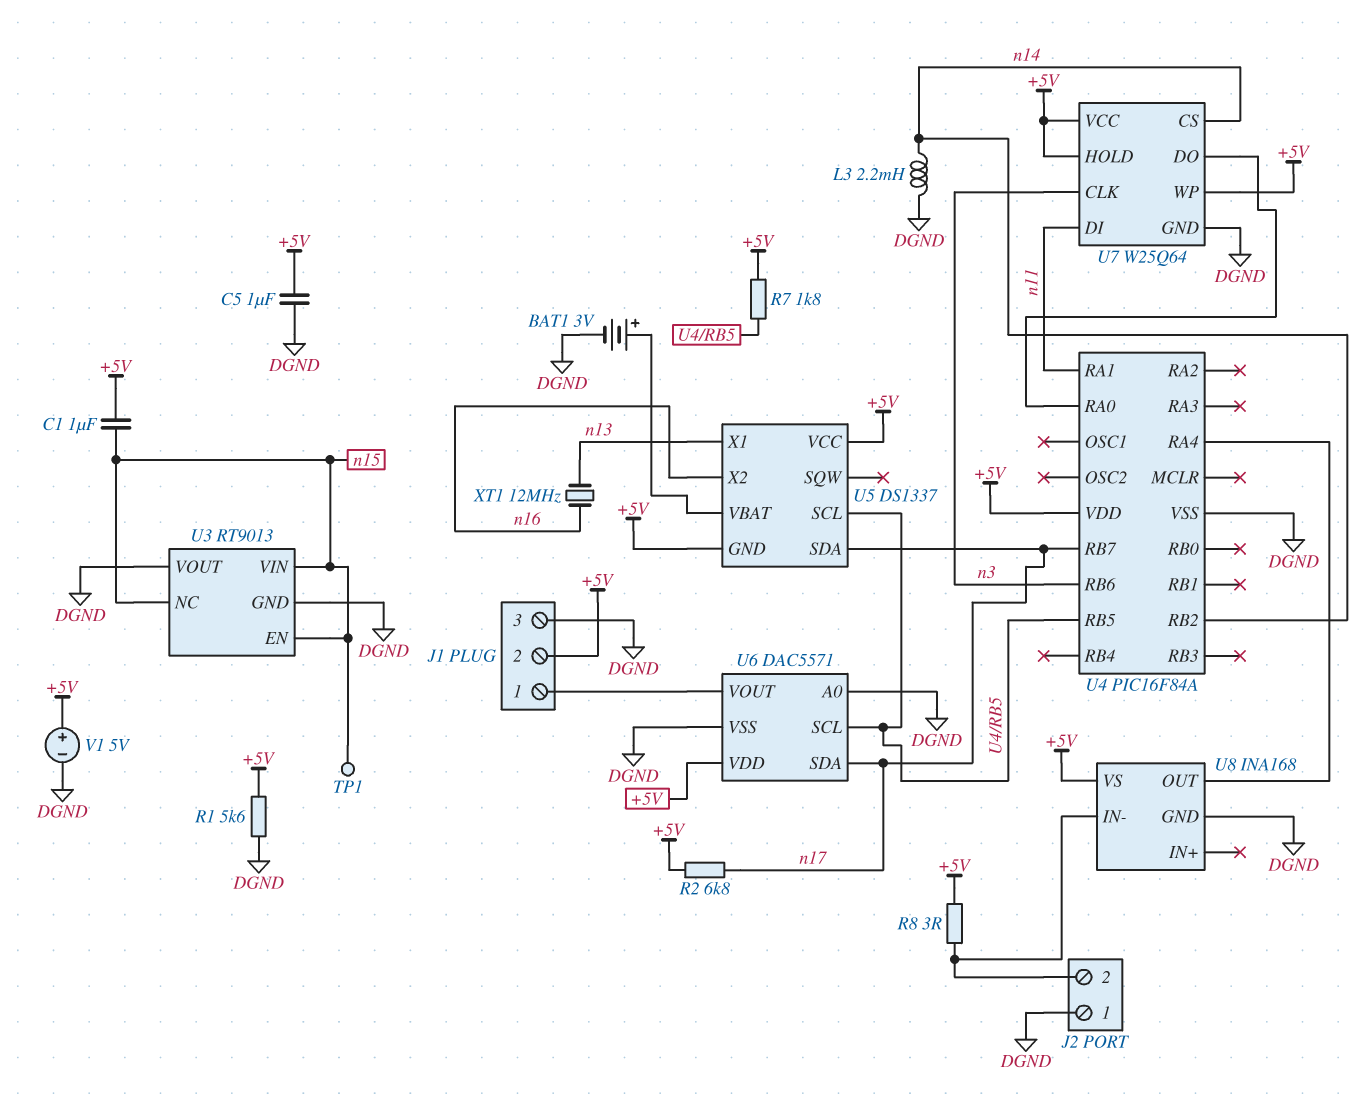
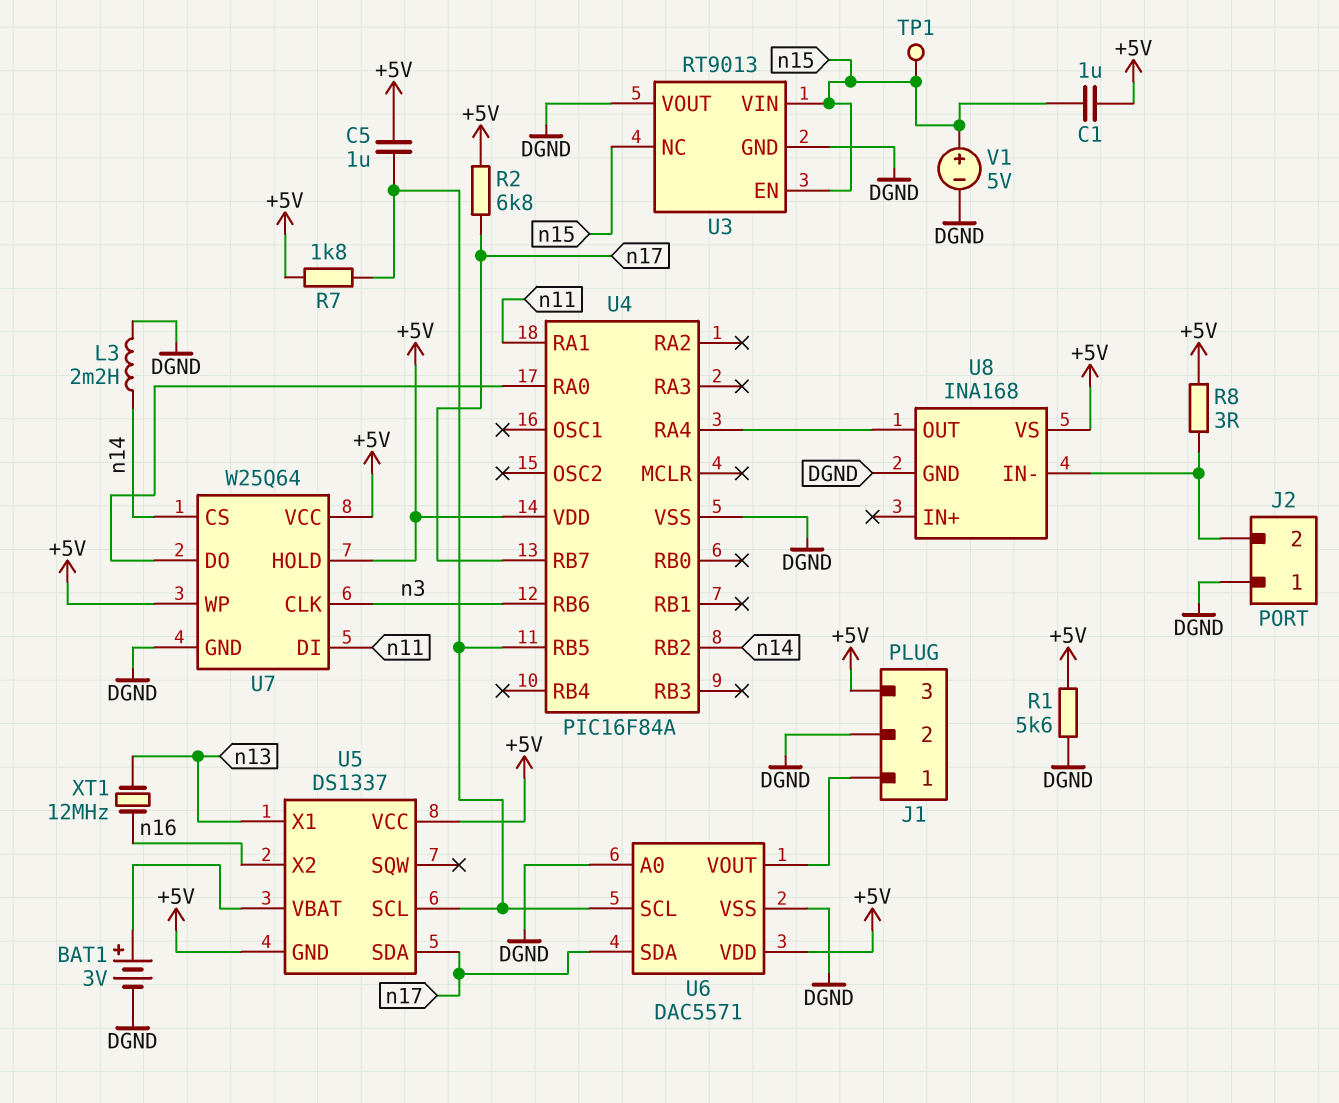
C5: 1uF (+5V, DGND) -> 1uF (+5V, U4/RB5)
J1 pin 2: +5V -> DGND
J1 pin 3: DGND -> +5V
V1: 5V (plus +5V, minus DGND) -> 5V (plus n15, minus DGND)

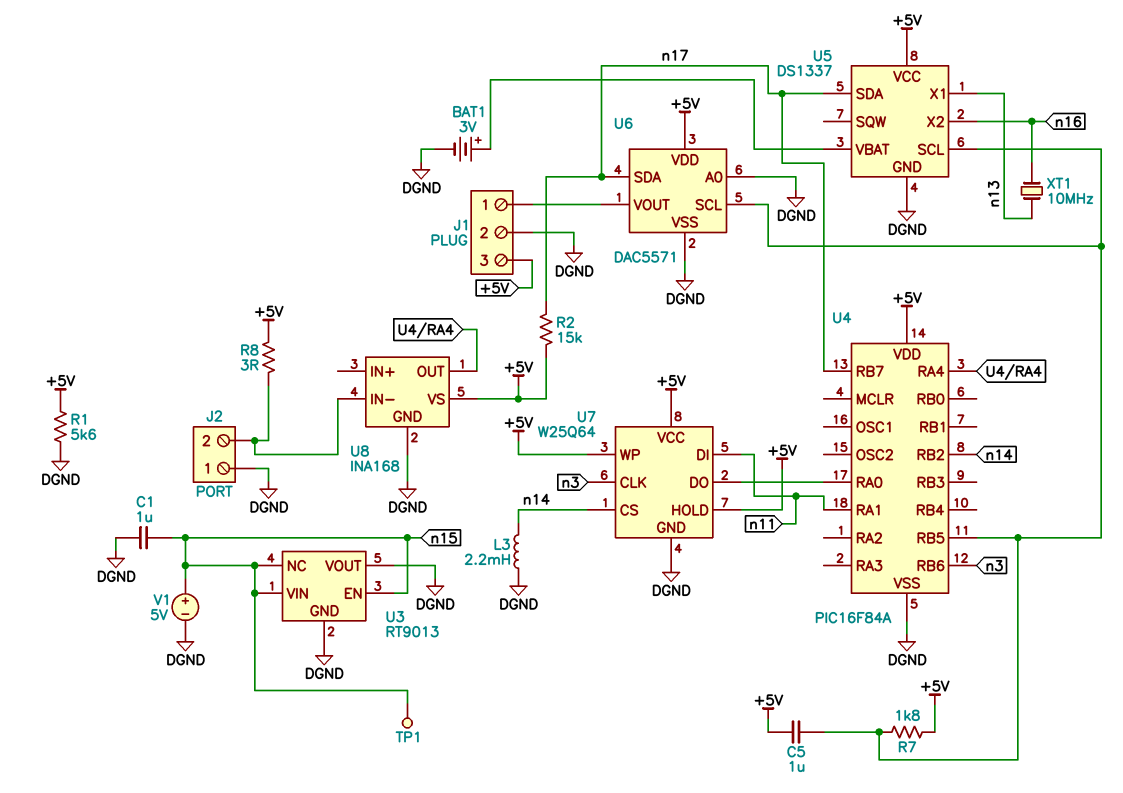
C1: 1uF (+5V, n15) -> 1uF (DGND, n15)
R2: 6.8k (+5V, n17) -> 15k (+5V, n17)
U5 pin GND: +5V -> DGND
XT1: 12MHz (n13, n16) -> 10MHz (n13, n16)

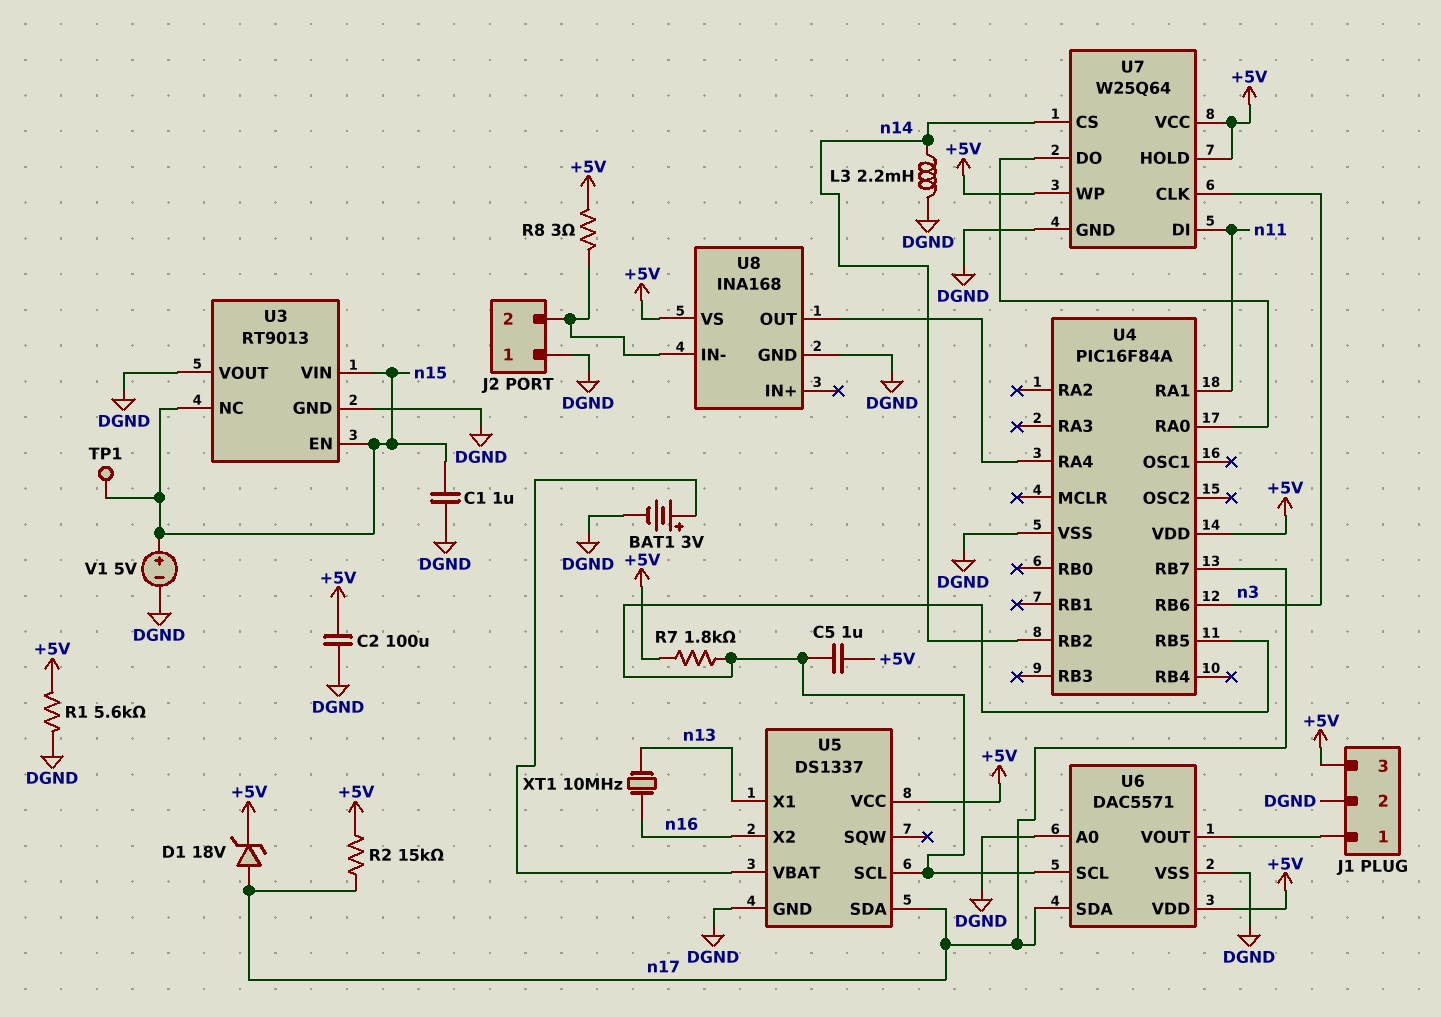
C2: none -> 100uF (+5V, DGND)
D1: none -> zener 18V (A n17, K +5V)

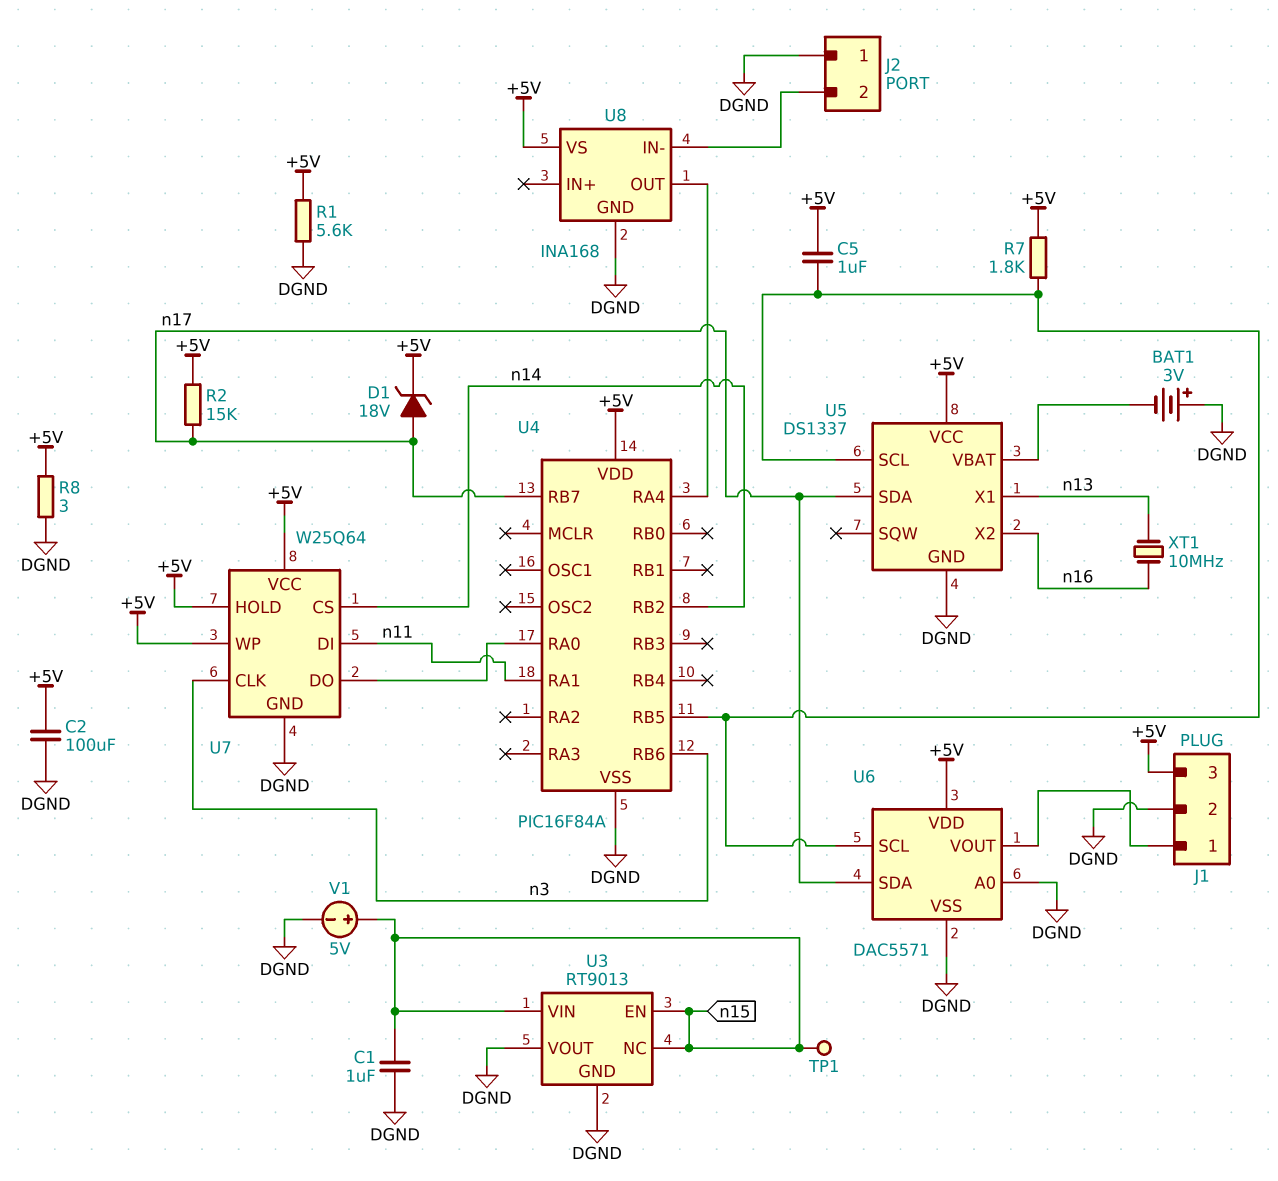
BAT1: 3V (plus U5/VBAT, minus DGND) -> 3V (plus DGND, minus U5/VBAT)
L3: 2.2mH (DGND, n14) -> none
R8: 3 (+5V, J2/2) -> 3 (+5V, DGND)

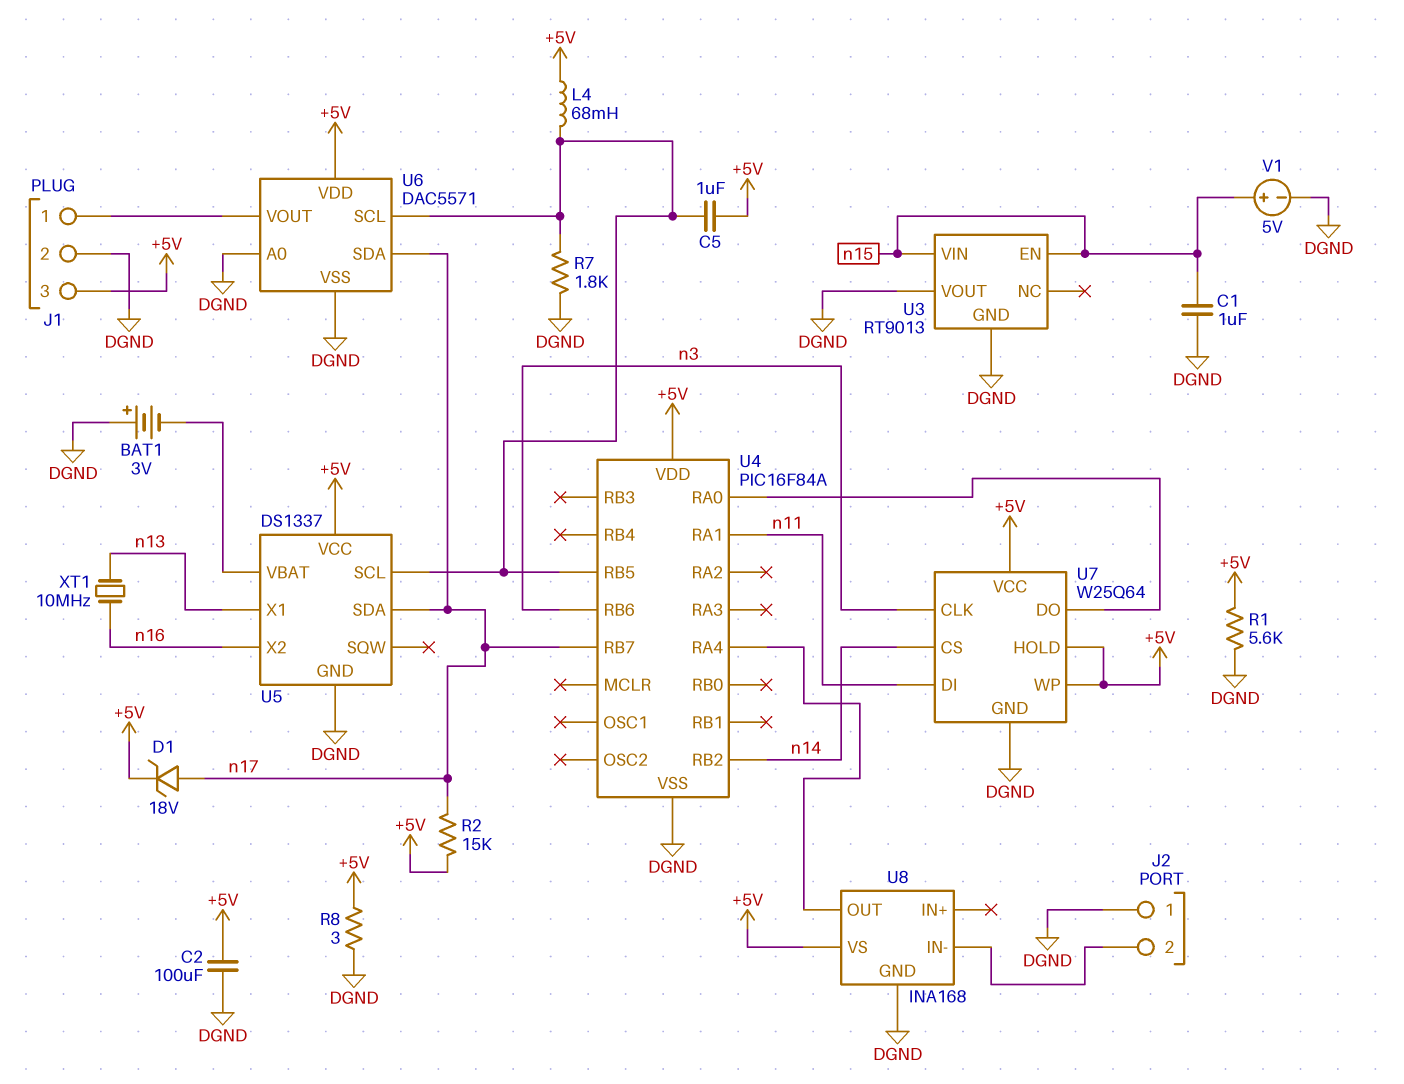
L4: none -> 68mH (+5V, U4/RB5)
R7: 1.8k (+5V, U4/RB5) -> 1.8k (DGND, U4/RB5)
TP1: test point (n15) -> none
U3 pin NC: n15 -> none

